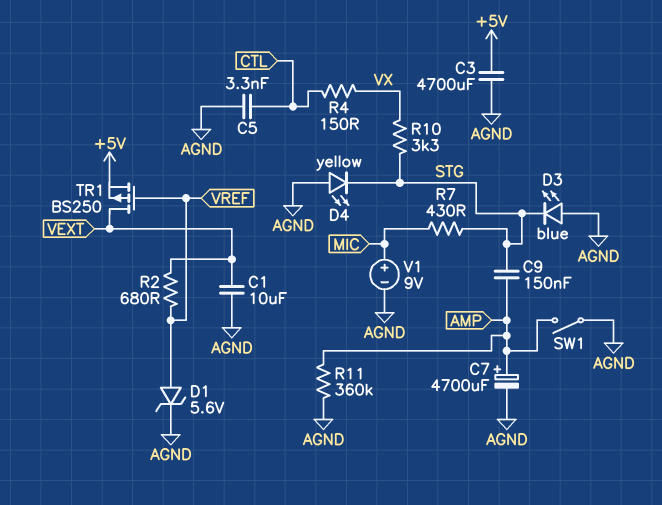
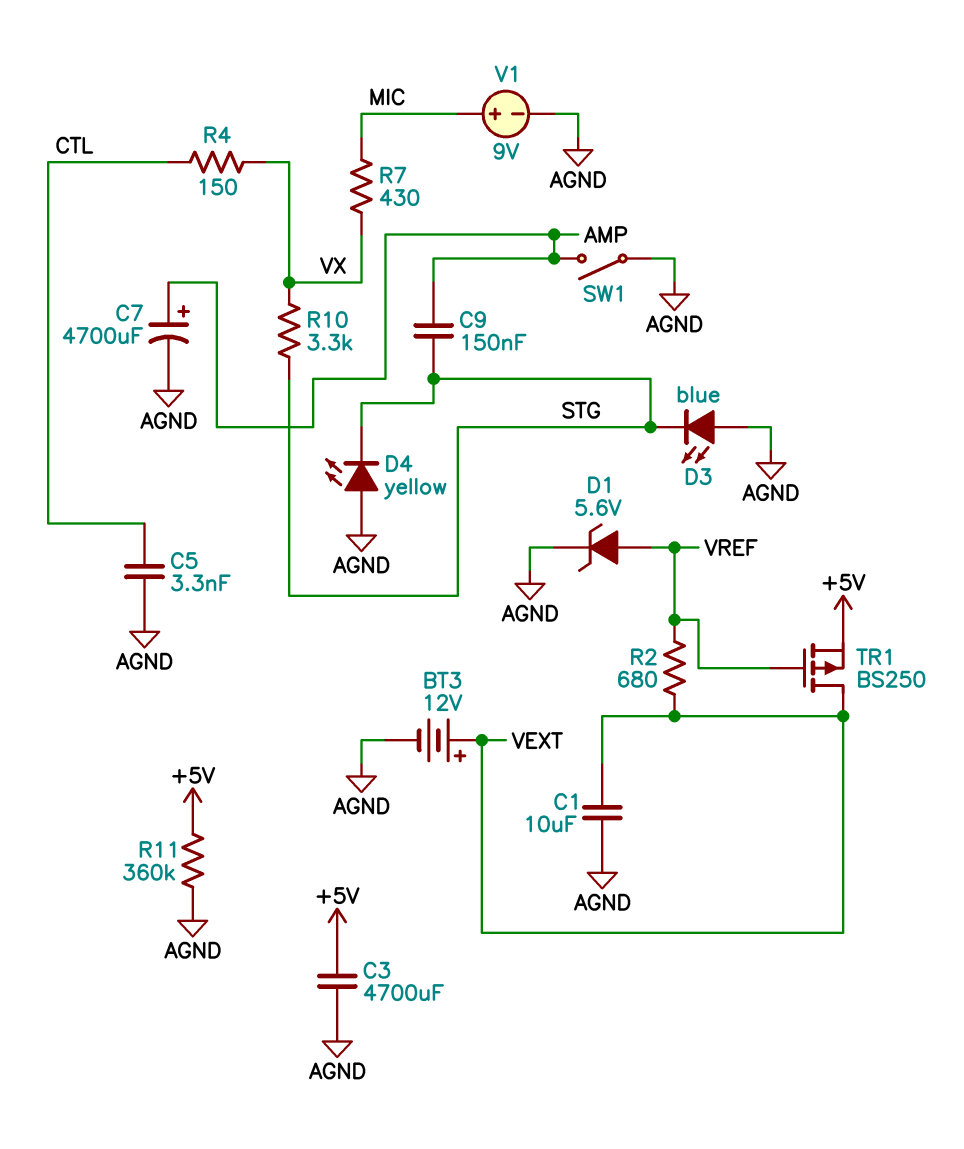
BT3: none -> 12V (plus VEXT, minus AGND)
R7: 430 (MIC, STG) -> 430 (MIC, VX)
R11: 360k (AGND, AMP) -> 360k (+5V, AGND)

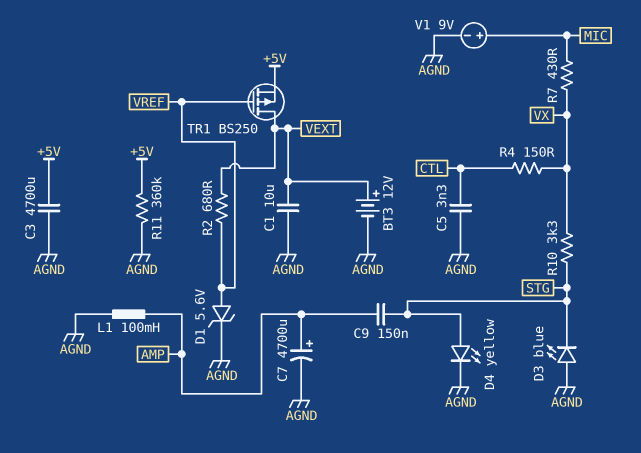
D4: LED yellow (A AGND, K STG) -> LED yellow (A STG, K AGND)
L1: none -> 100mH (AGND, AMP)
SW1: switch (AGND, AMP) -> none

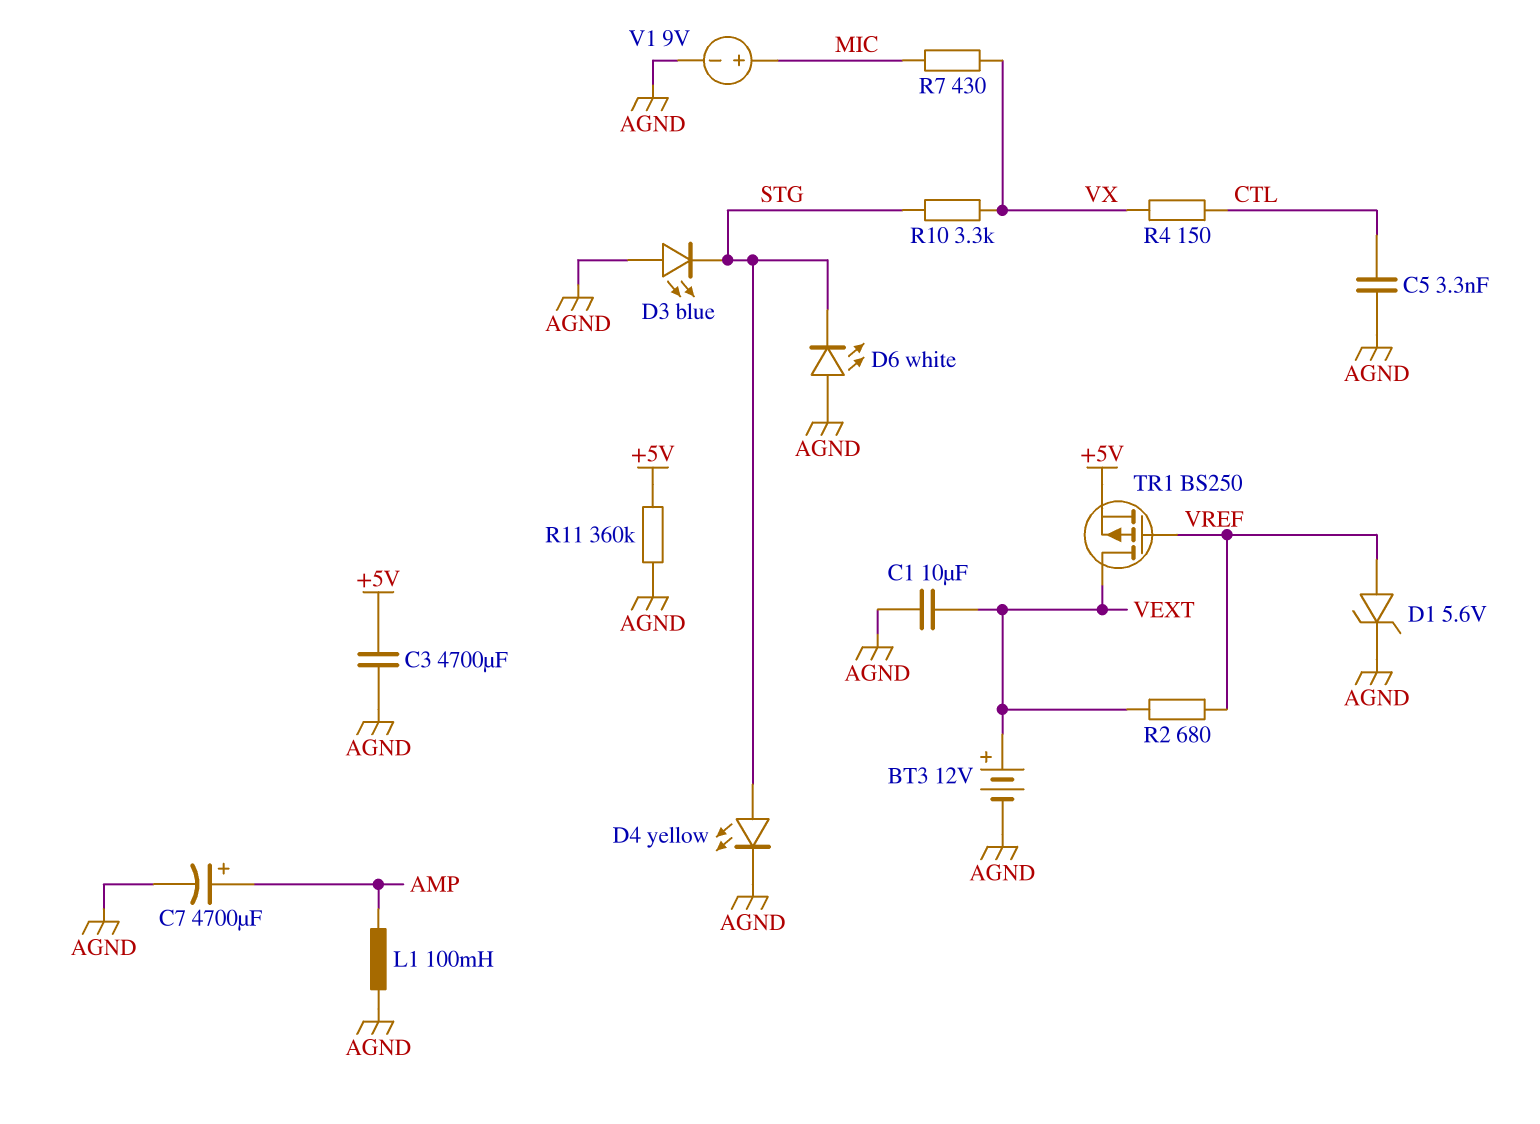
C9: 150nF (AMP, STG) -> none
D6: none -> LED white (A AGND, K STG)

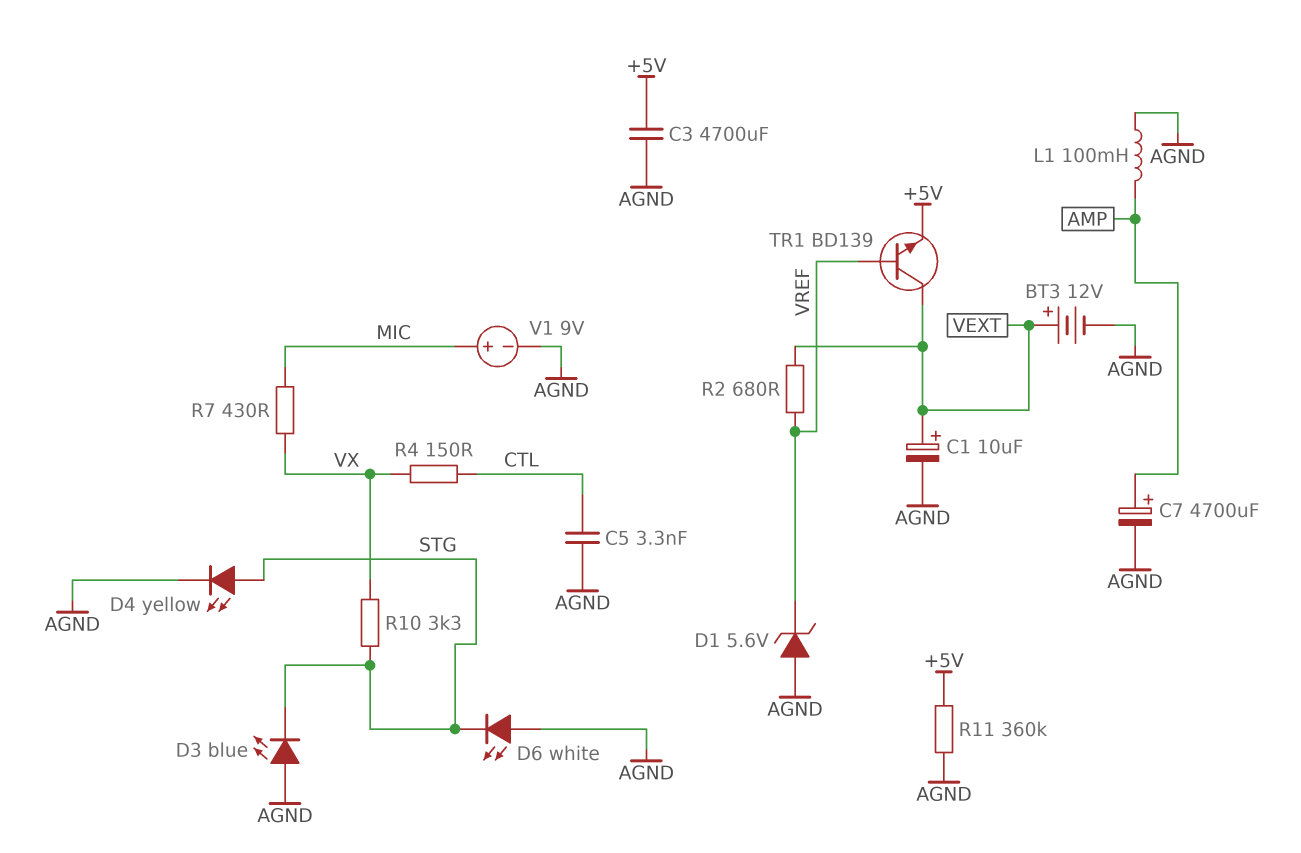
C1: 10uF (AGND, VEXT) -> 10uF (plus VEXT, minus AGND)
D1: zener 5.6V (A VREF, K AGND) -> zener 5.6V (A AGND, K VREF)
TR1: PMOS BS250 (G VREF, D VEXT, S +5V) -> NPN BD139 (B VREF, C VEXT, E +5V)

